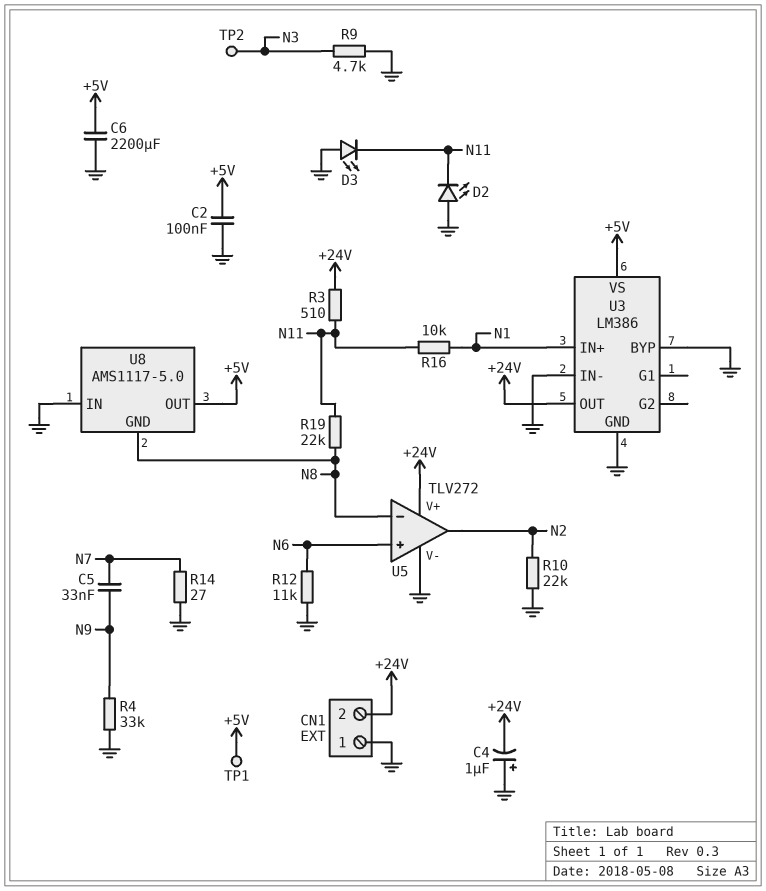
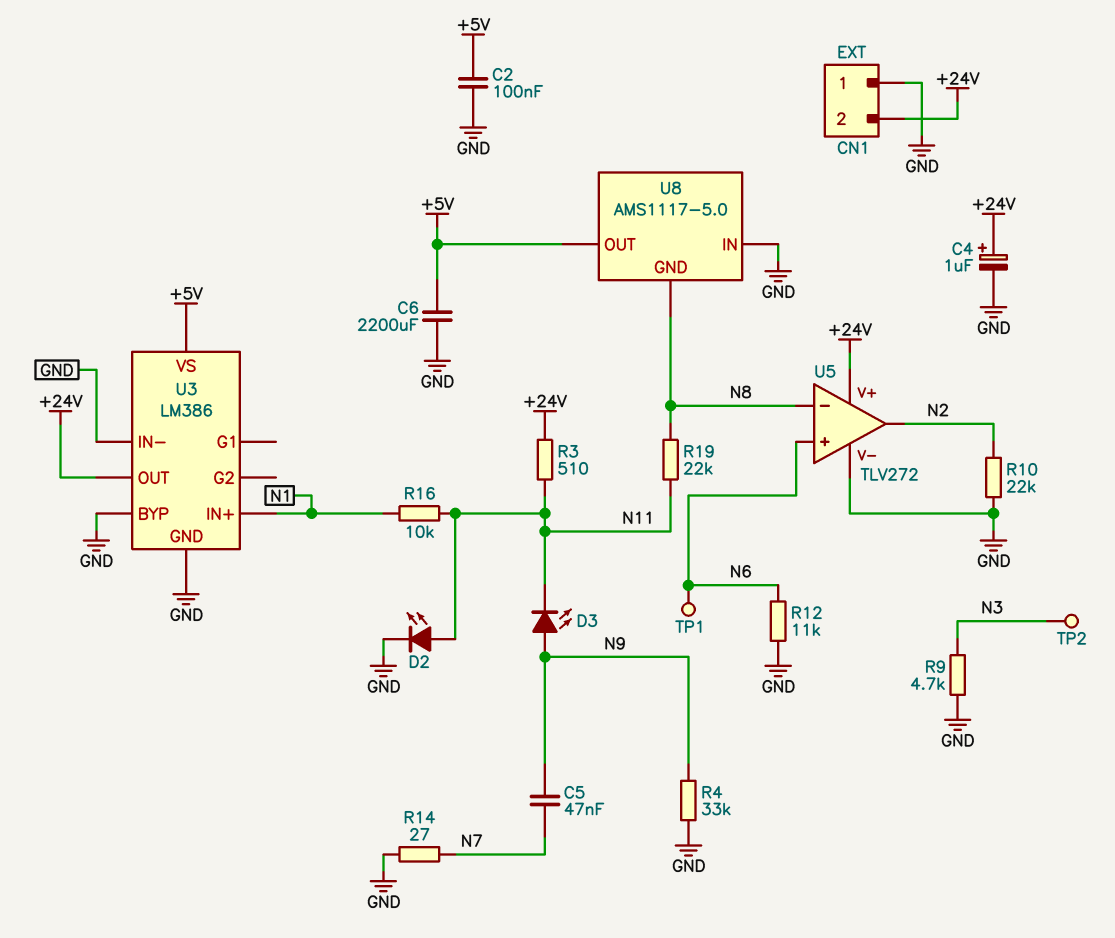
C4: 1uF (plus GND, minus +24V) -> 1uF (plus +24V, minus GND)
C5: 33nF (N7, N9) -> 47nF (N7, N9)
D2: LED (A GND, K N11) -> LED (A N11, K GND)
D3: LED (A GND, K N11) -> LED (A N9, K N11)
TP1: test point (+5V) -> test point (N6)

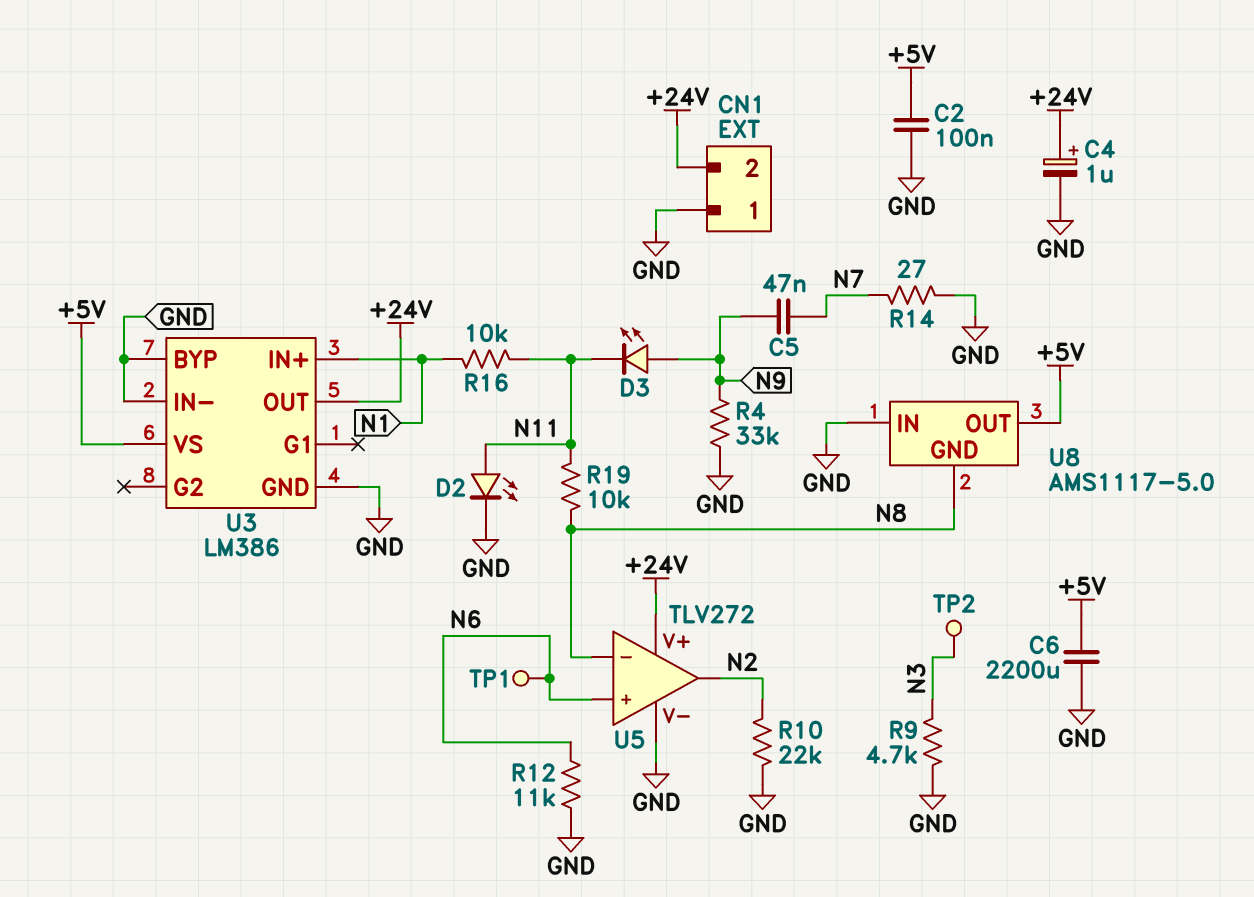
R3: 510 (+24V, N11) -> none
R19: 22k (N8, N11) -> 10k (N8, N11)

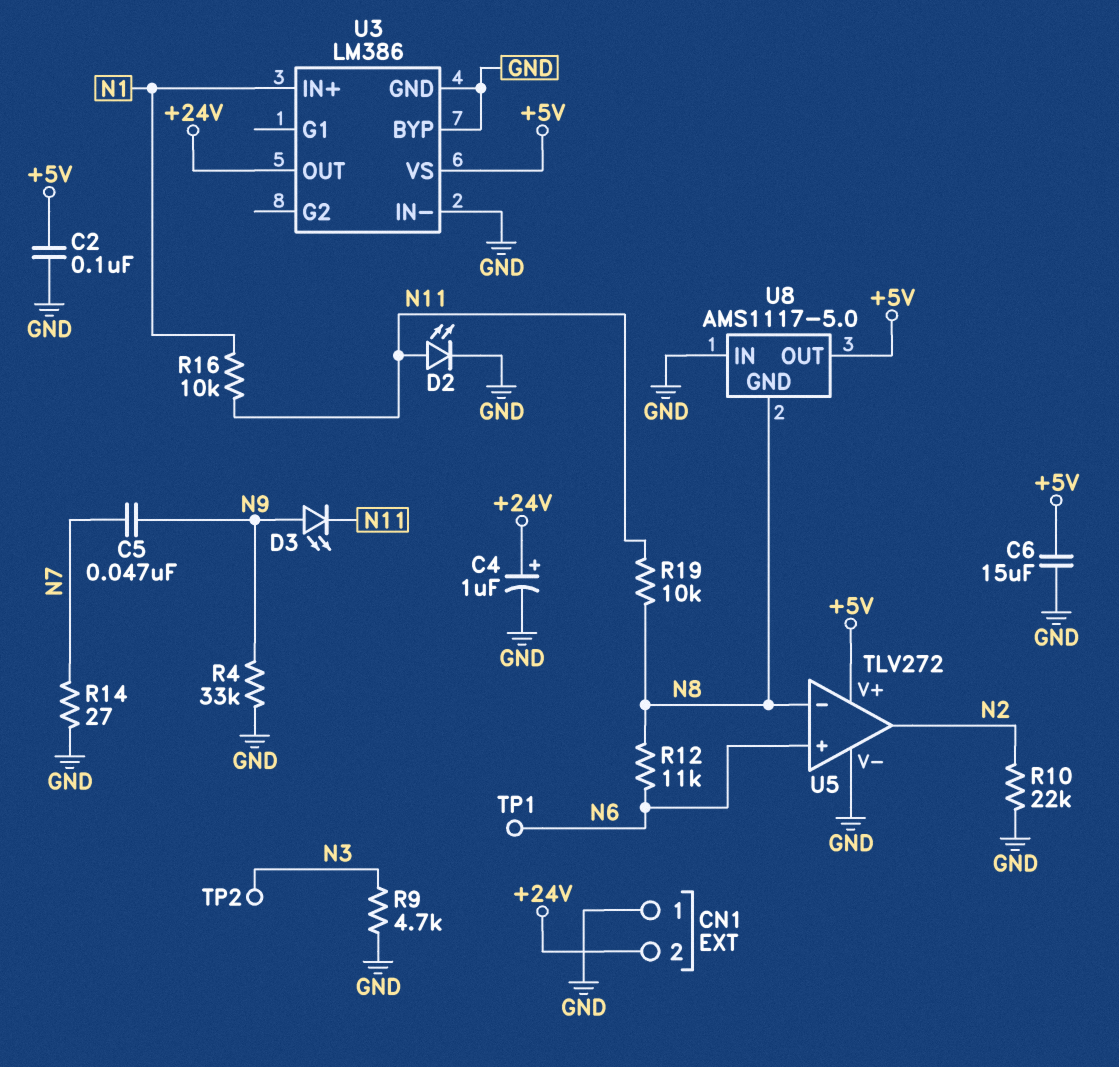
C6: 2200uF (+5V, GND) -> 15uF (+5V, GND)
R12: 11k (GND, N6) -> 11k (N6, N8)
U5 pin V+: +24V -> +5V

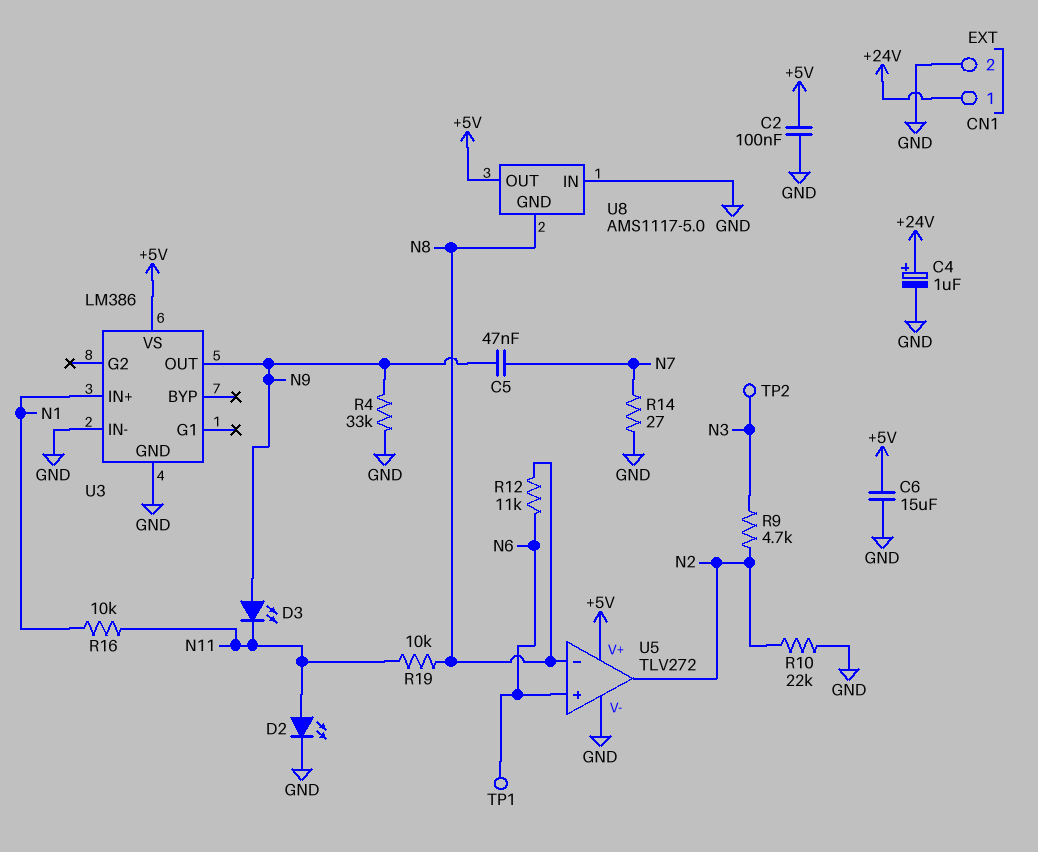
CN1 pin 1: GND -> +24V
CN1 pin 2: +24V -> GND
R9: 4.7k (GND, N3) -> 4.7k (N2, N3)
U3 pin BYP: GND -> none
U3 pin OUT: +24V -> N9

